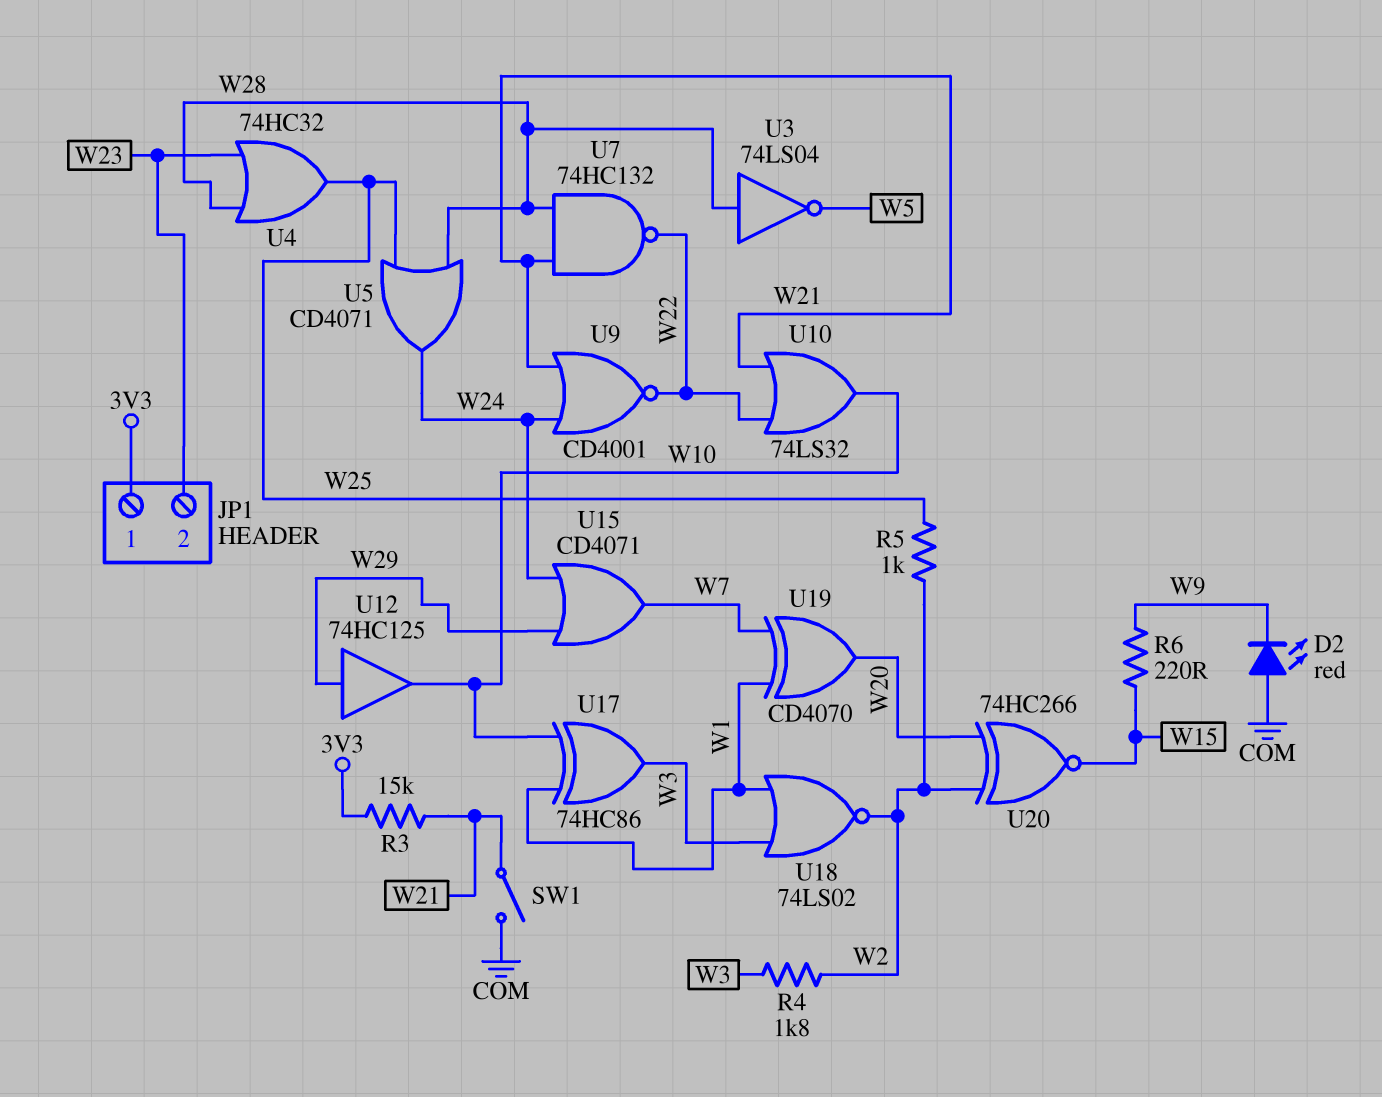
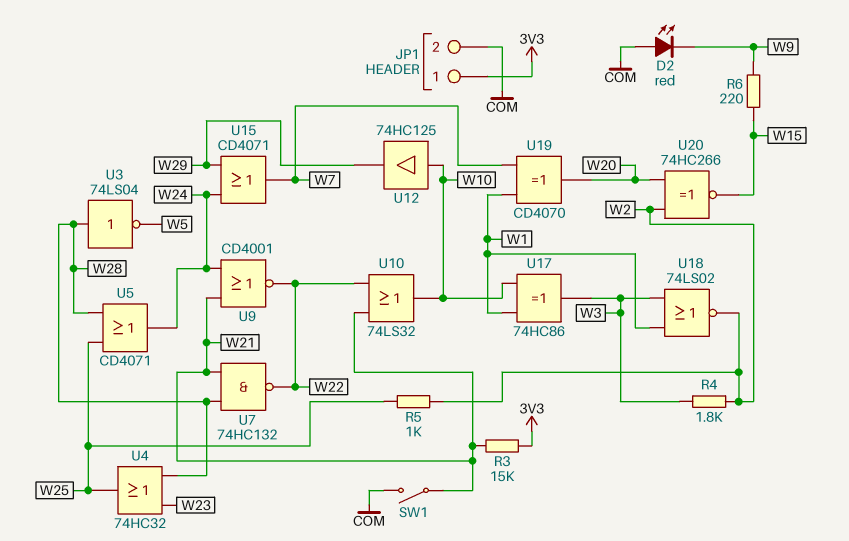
JP1 pin 2: W23 -> COM
U12: buffer 74HC125 (in W29, out W10) -> buffer 74HC125 (in W10, out W29)

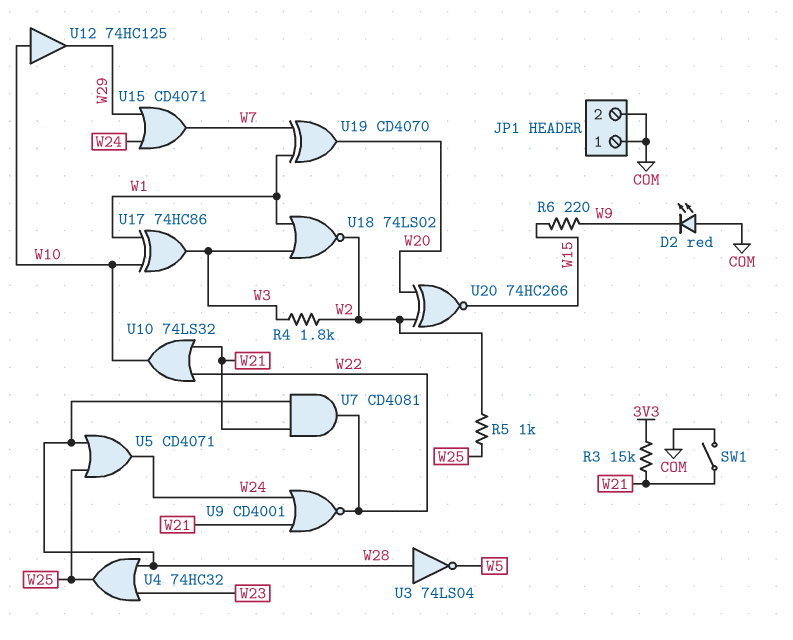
JP1 pin 1: 3V3 -> COM
U7: NAND 74HC132 (in W21, in W28, out W22) -> AND CD4081 (in W21, in W28, out W22)

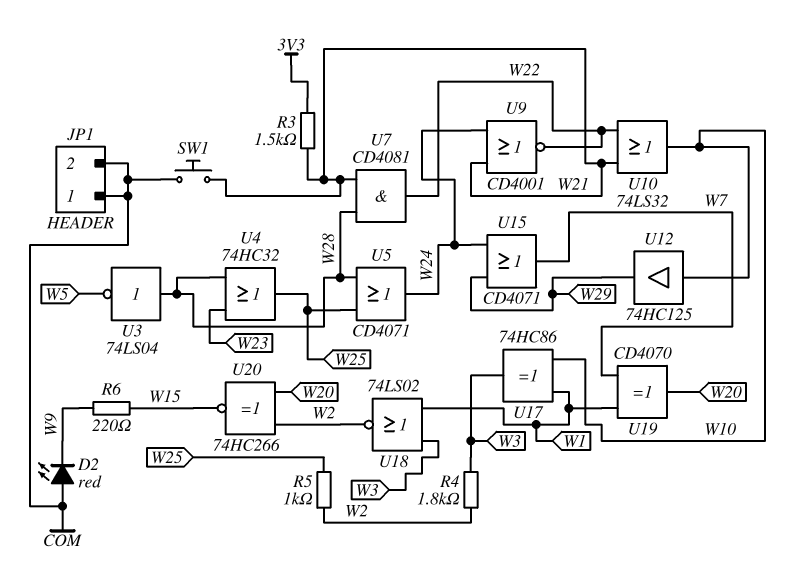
R3: 15k (3V3, W21) -> 1.5k (3V3, W21)
SW1: switch (COM, W21) -> button (COM, W21)

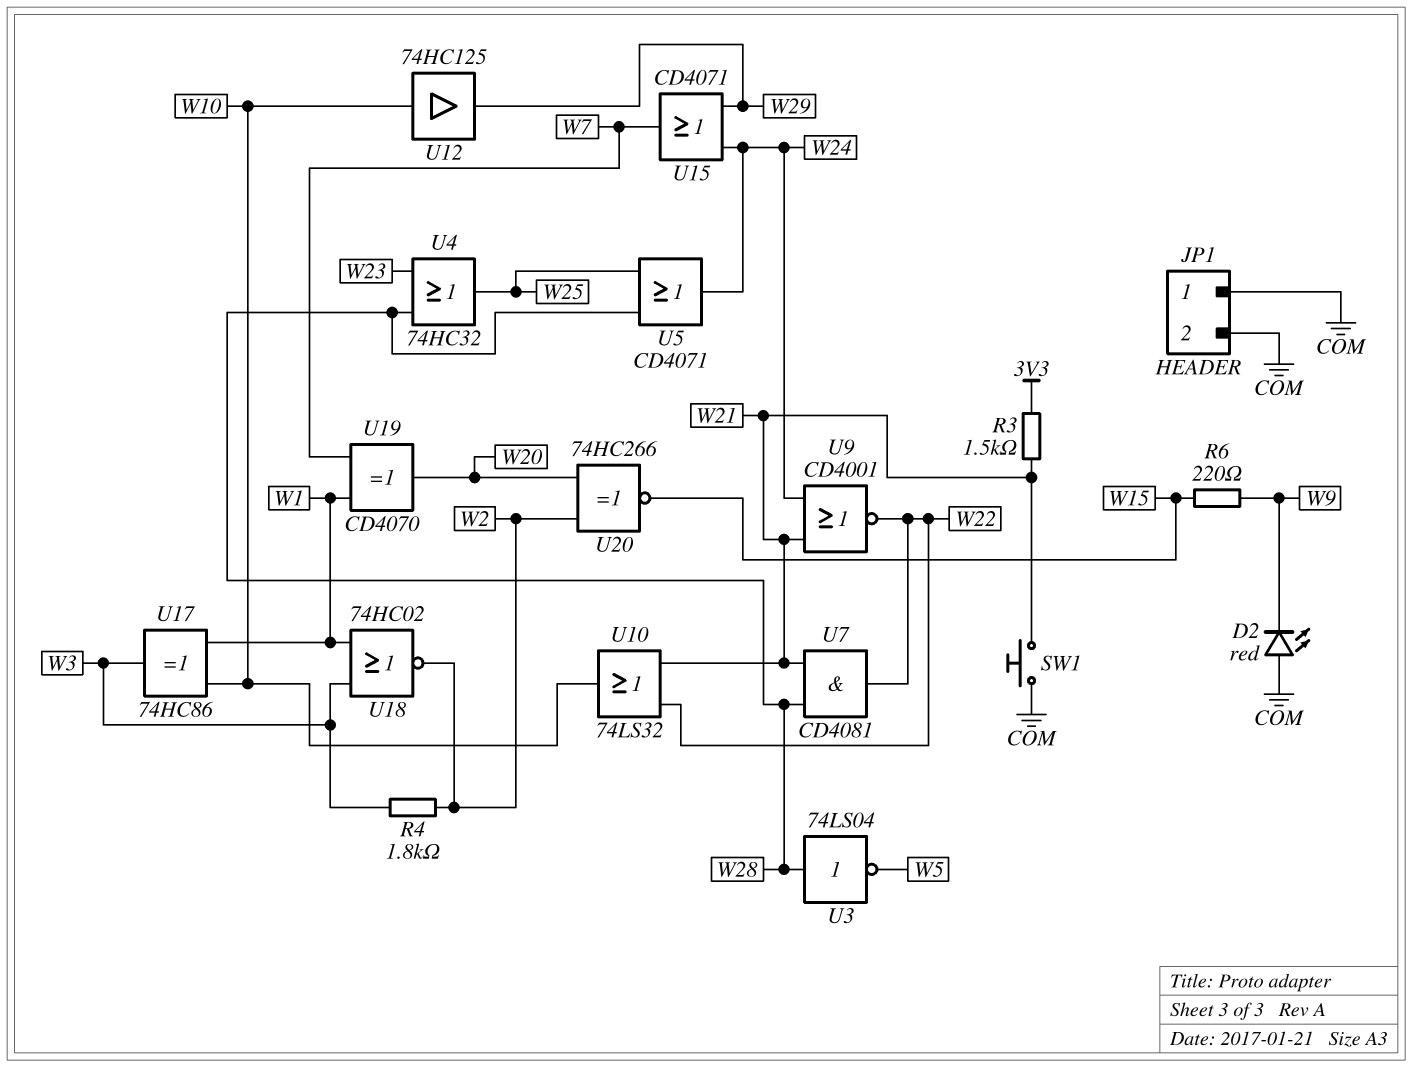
R5: 1k (W2, W25) -> none
U18: NOR 74LS02 (in W1, in W3, out W2) -> NOR 74HC02 (in W1, in W3, out W2)

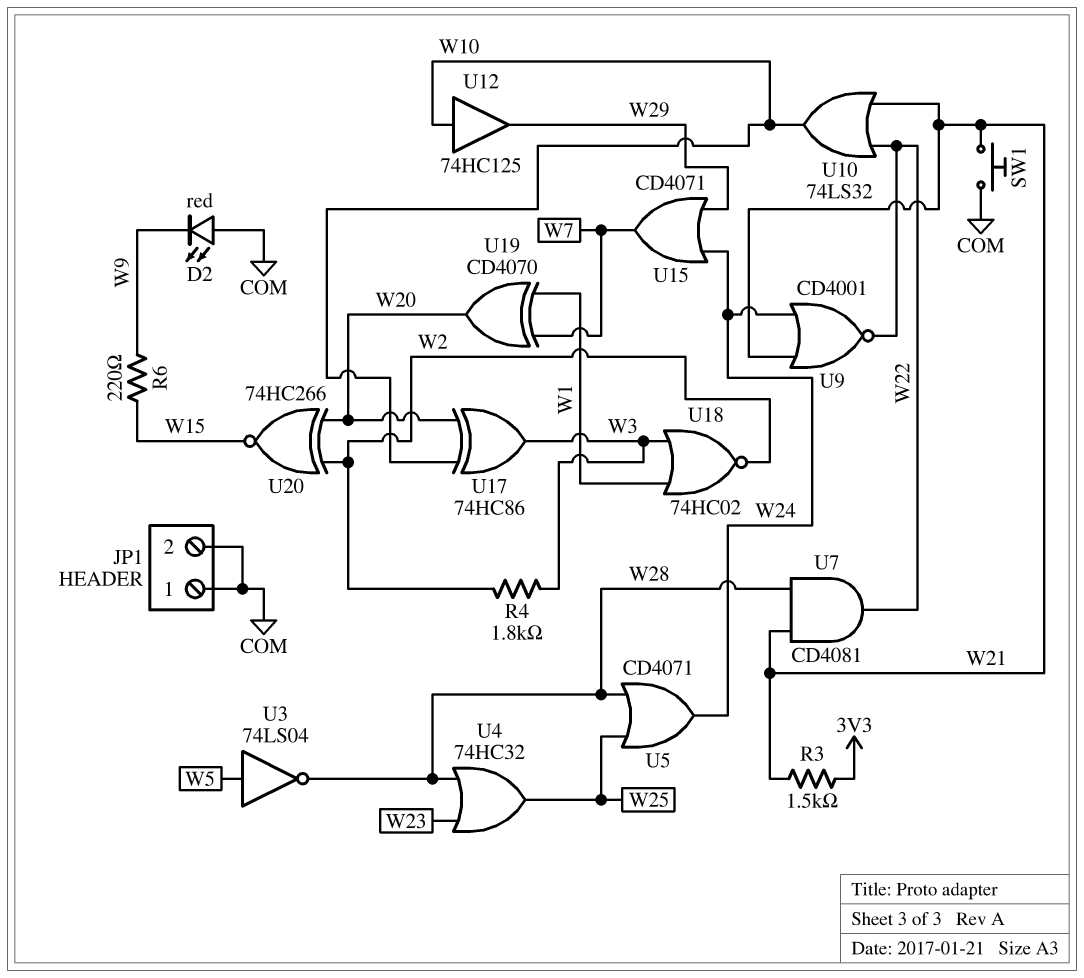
U3: NOT 74LS04 (in W28, out W5) -> NOT 74LS04 (in W5, out W28)
U17: XOR 74HC86 (in W1, in W10, out W3) -> XOR 74HC86 (in W10, in W20, out W3)

